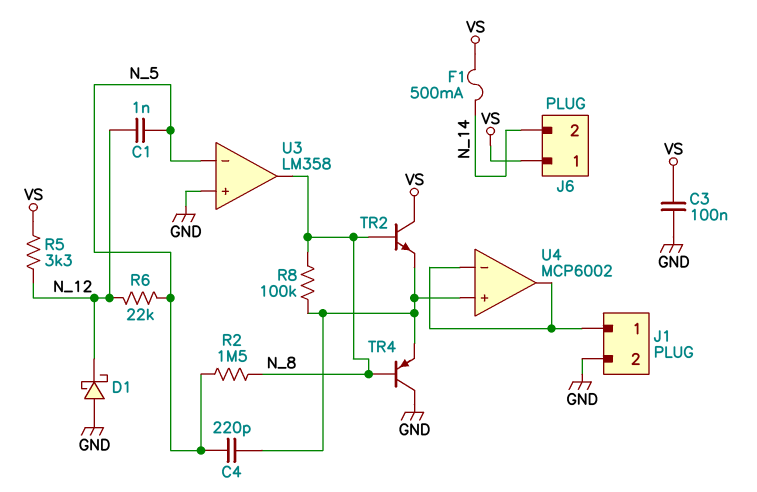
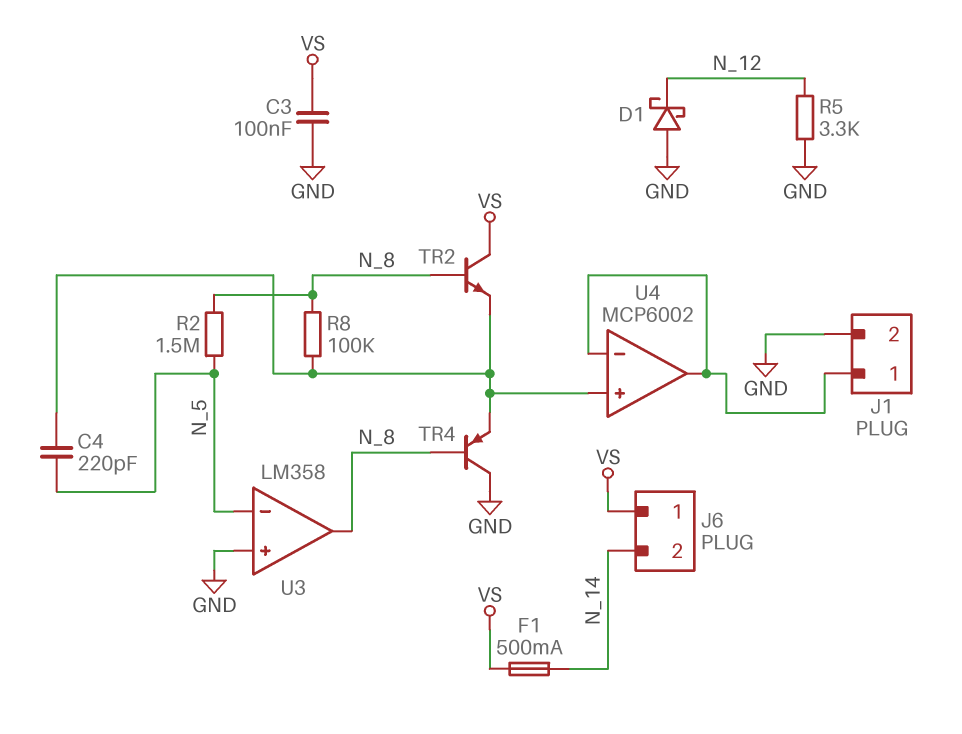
C1: 1nF (N_5, N_12) -> none
R5: 3.3k (N_12, VS) -> 3.3k (GND, N_12)
R6: 22k (N_5, N_12) -> none

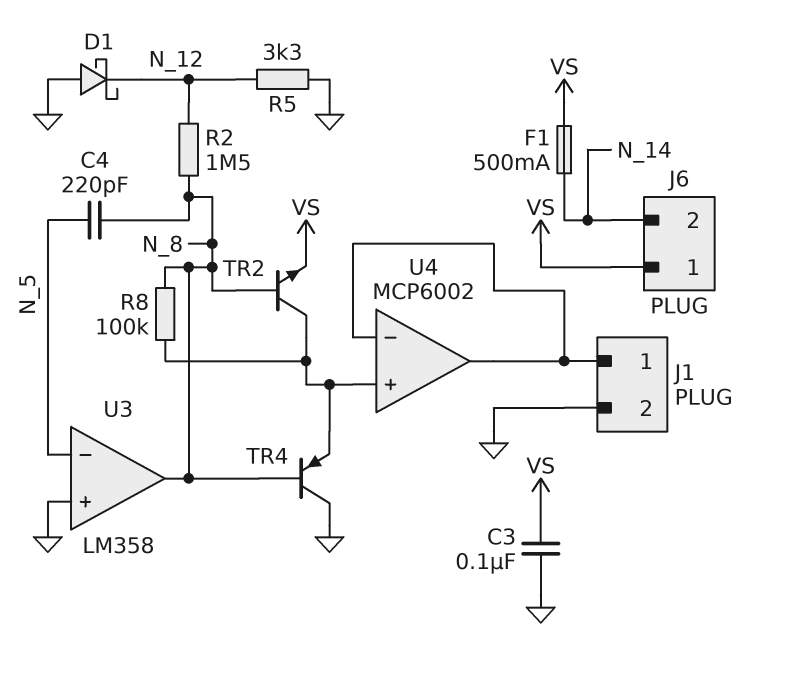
C4: 220pF (N_5, U4/in+) -> 220pF (N_5, N_8)
R2: 1.5M (N_5, N_8) -> 1.5M (N_8, N_12)
TR2: NPN (B N_8, C VS, E U4/in+) -> NPN (B N_8, C U4/in+, E VS)

